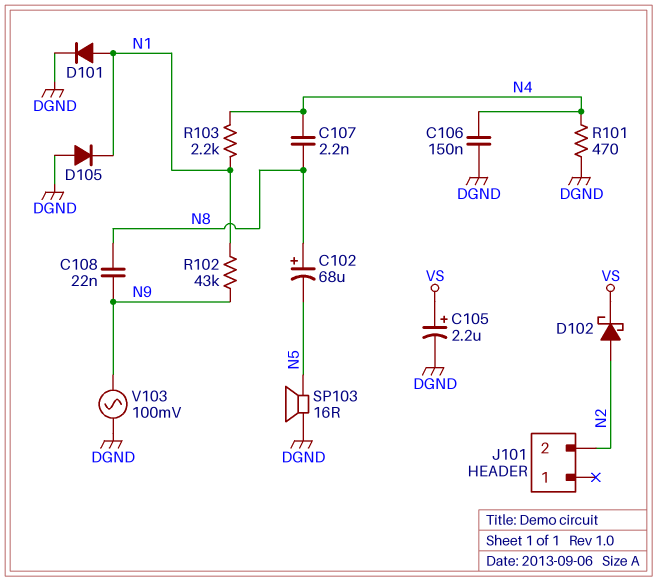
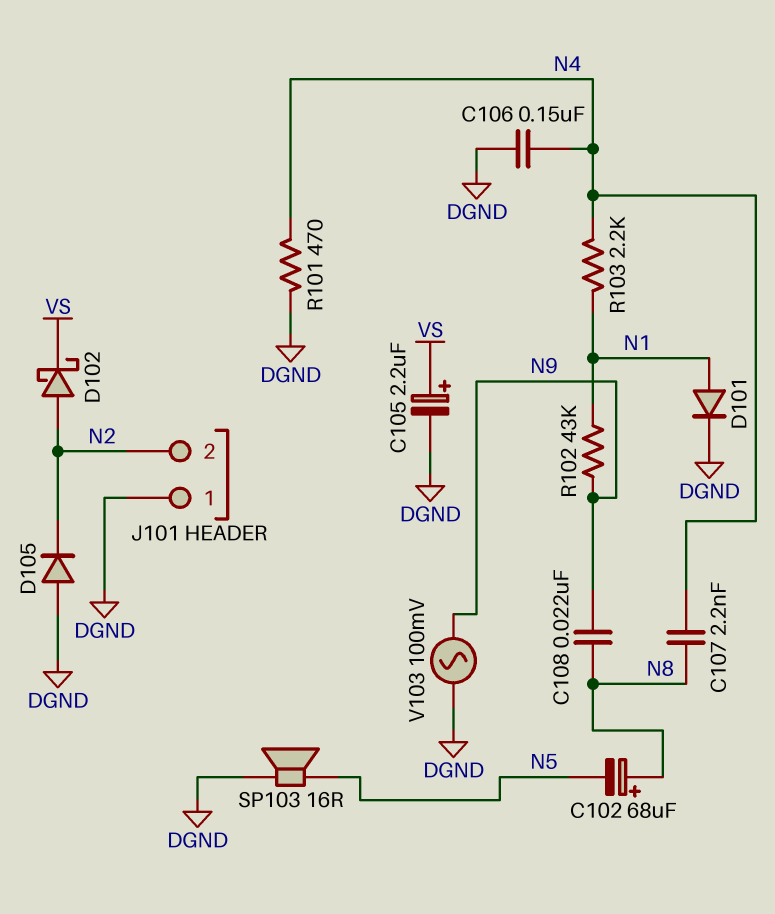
D105: diode (A DGND, K N1) -> diode (A DGND, K N2)
J101 pin 1: none -> DGND

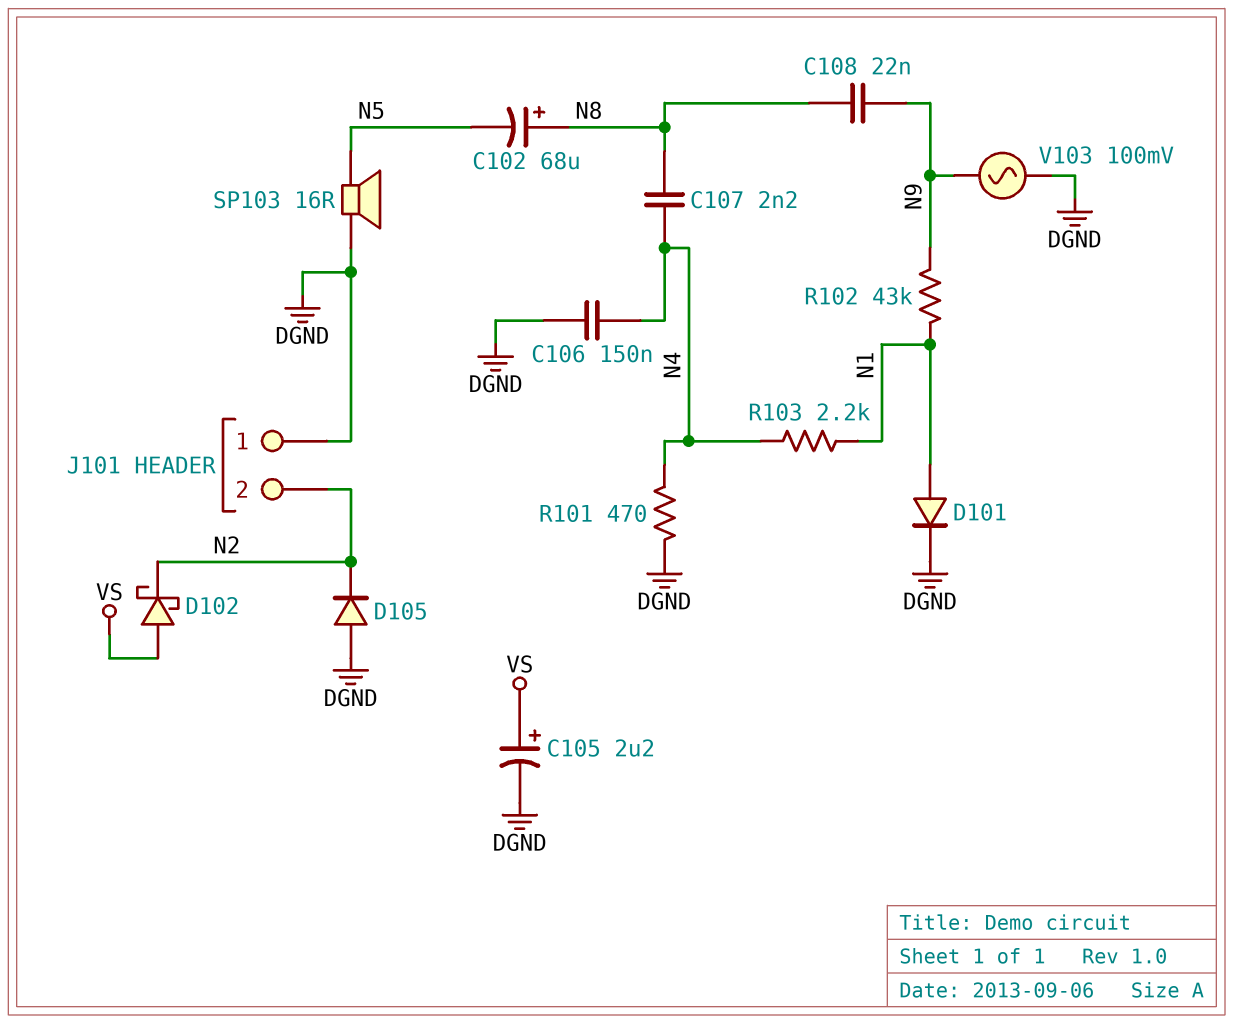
D102: schottky (A N2, K VS) -> schottky (A VS, K N2)

